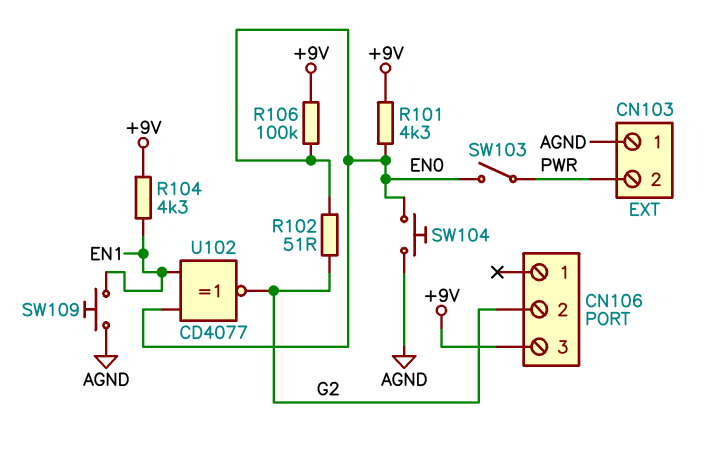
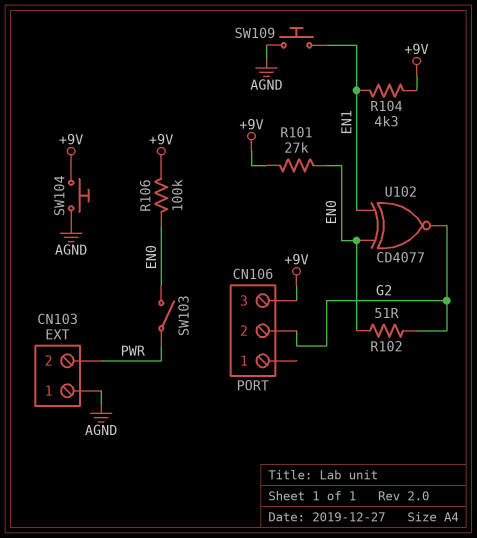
R101: 4.3k (+9V, EN0) -> 27k (+9V, EN0)
SW104: button (AGND, EN0) -> button (+9V, AGND)

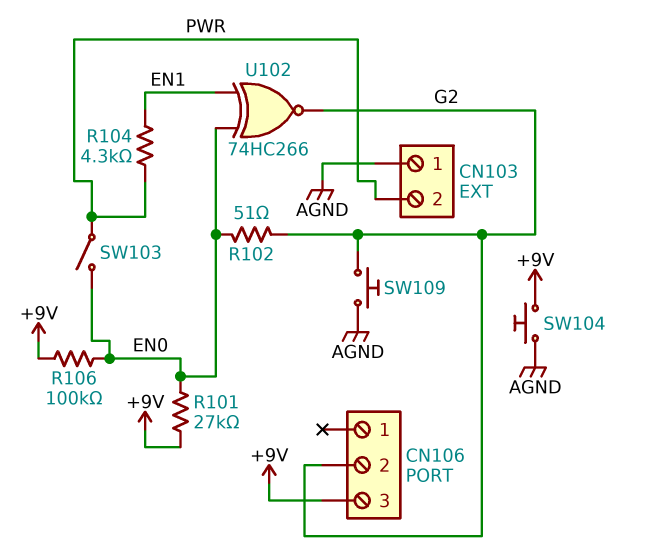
R104: 4.3k (+9V, EN1) -> 4.3k (EN1, PWR)
SW109: button (AGND, EN1) -> button (AGND, G2)
U102: XNOR CD4077 (in EN0, in EN1, out G2) -> XNOR 74HC266 (in EN0, in EN1, out G2)

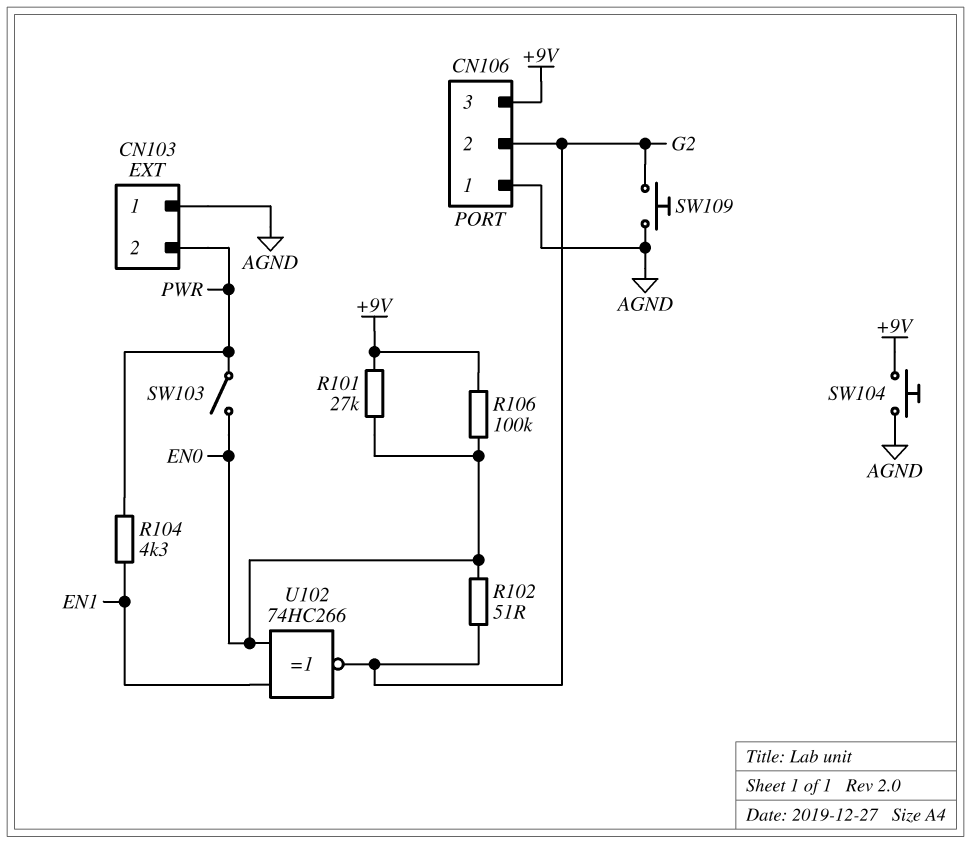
CN106 pin 1: none -> AGND

